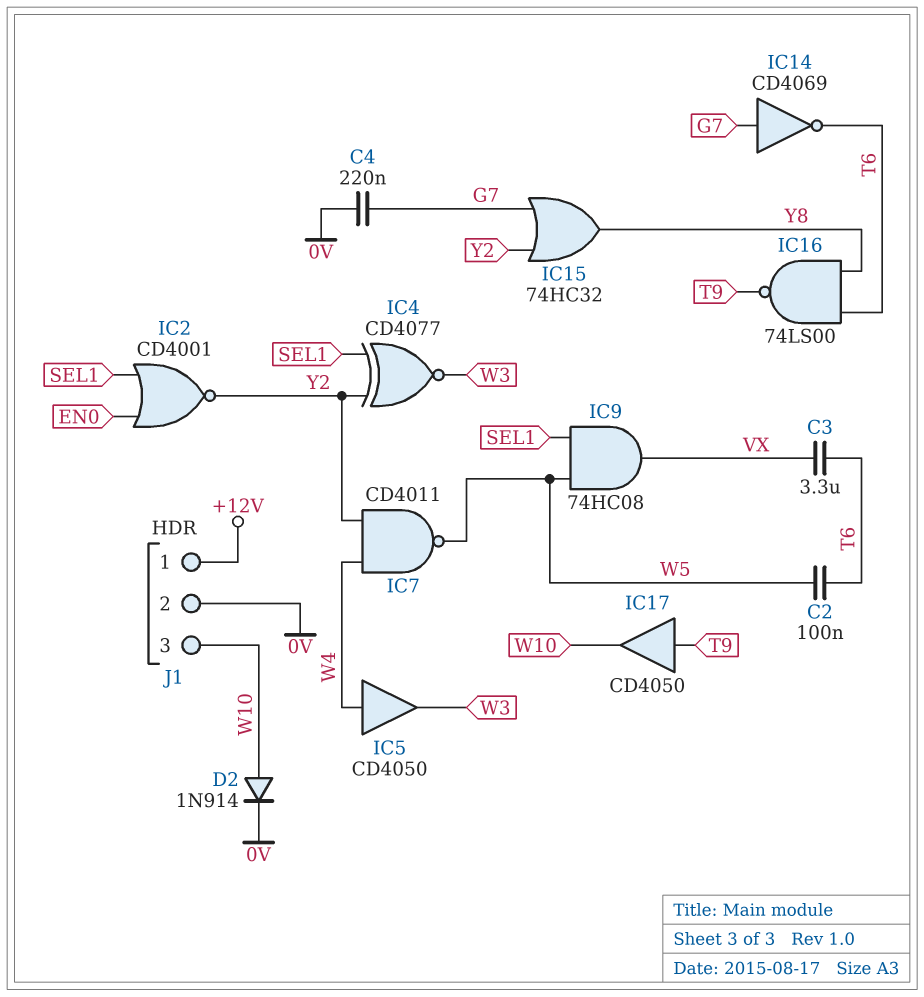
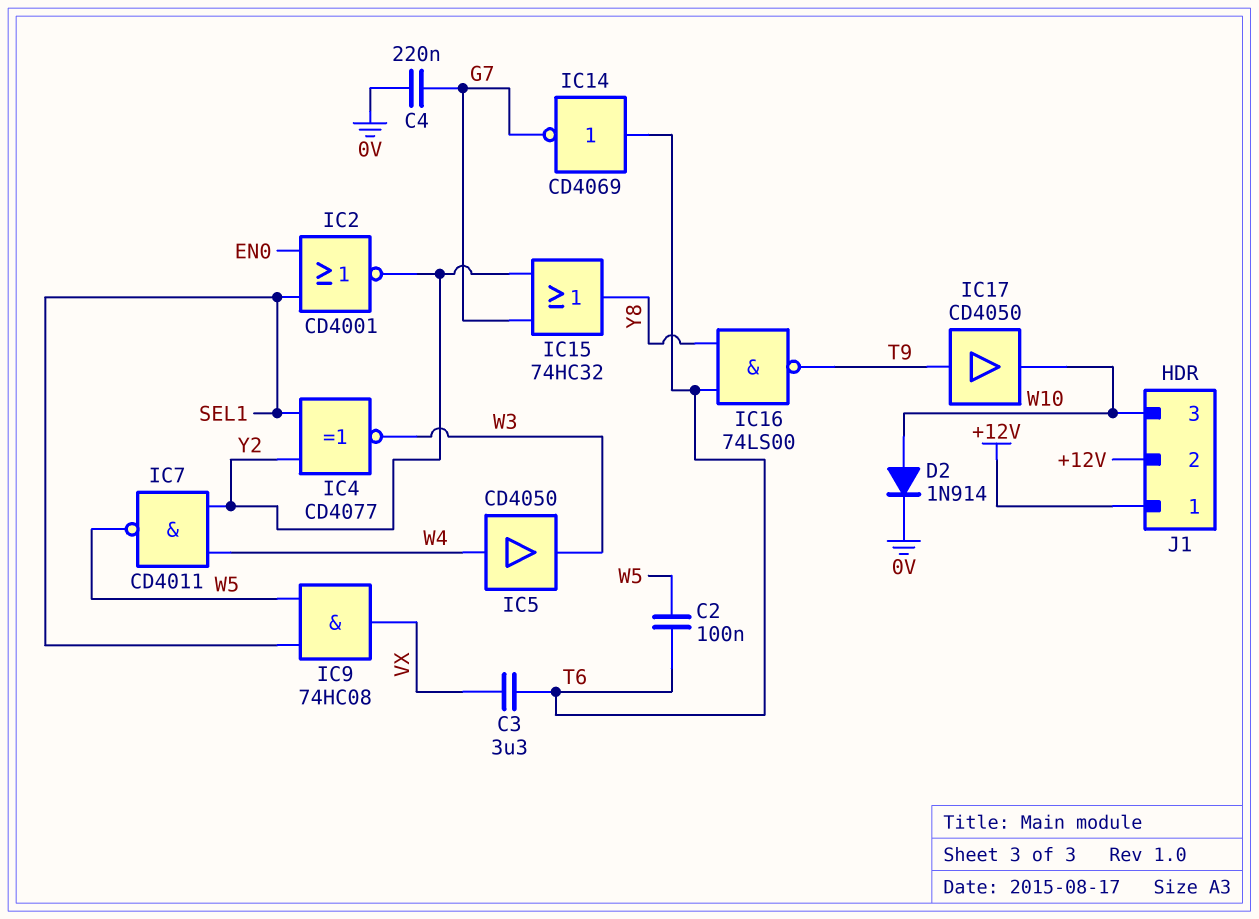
IC14: NOT CD4069 (in G7, out T6) -> NOT CD4069 (in T6, out G7)
J1 pin 2: 0V -> +12V

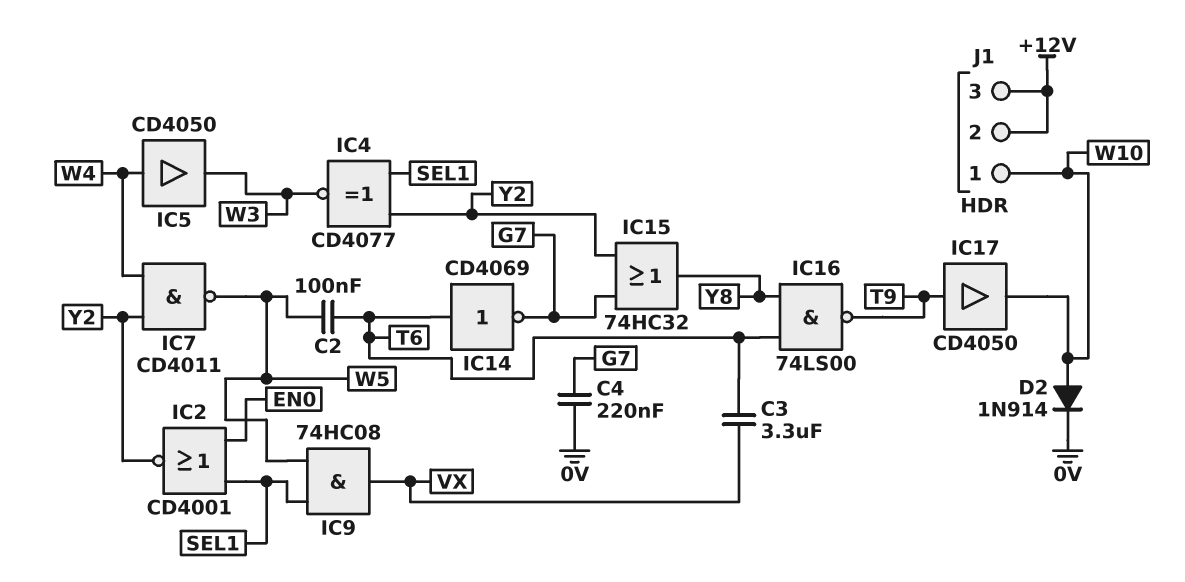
J1 pin 1: +12V -> W10
J1 pin 3: W10 -> +12V

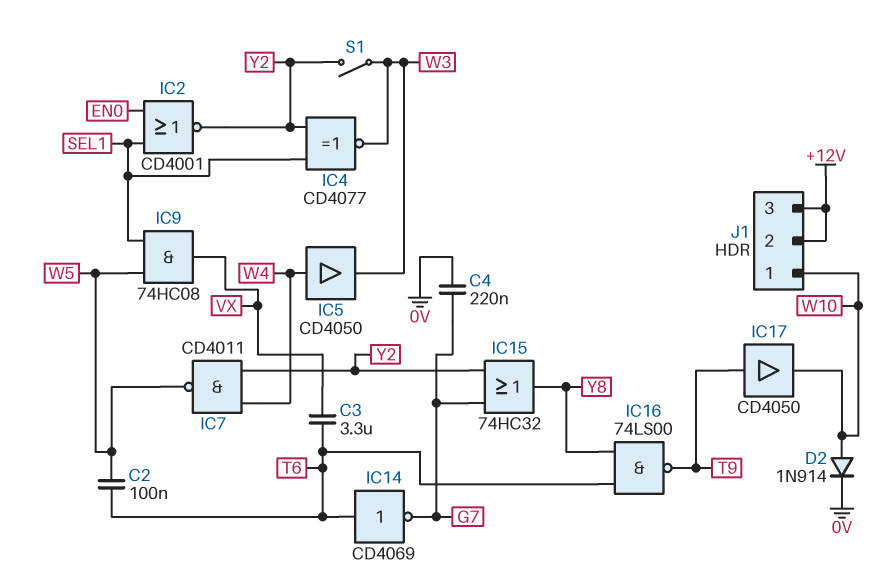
S1: none -> switch (W3, Y2)

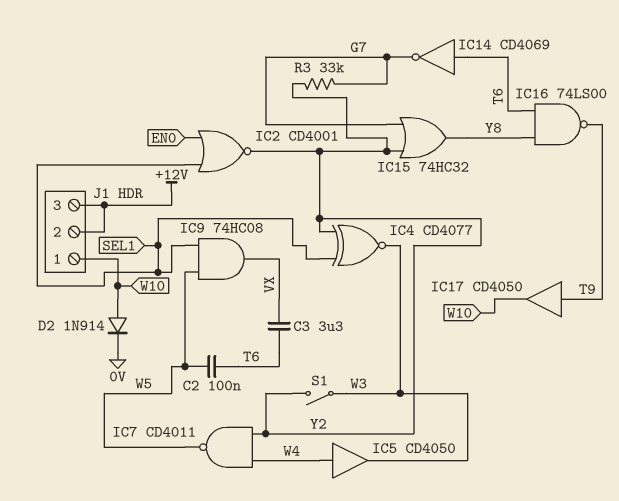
C4: 220nF (0V, G7) -> none
R3: none -> 33k (G7, Y2)

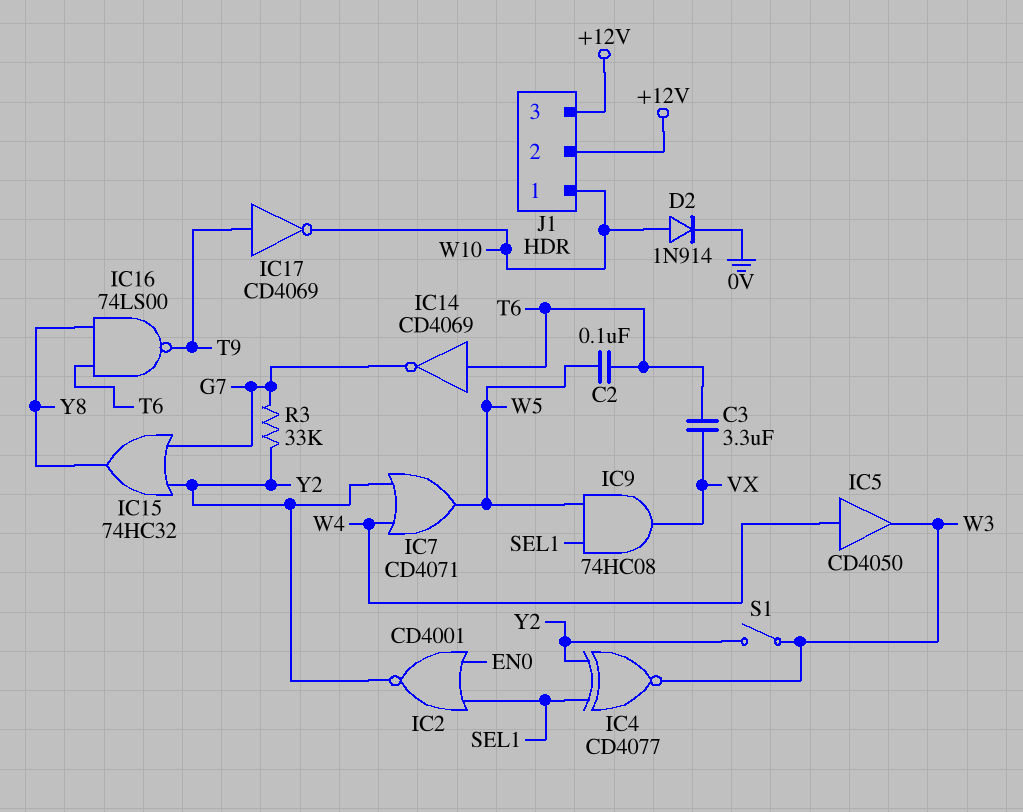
IC7: NAND CD4011 (in W4, in Y2, out W5) -> OR CD4071 (in W4, in Y2, out W5)
IC17: buffer CD4050 (in T9, out W10) -> NOT CD4069 (in T9, out W10)

